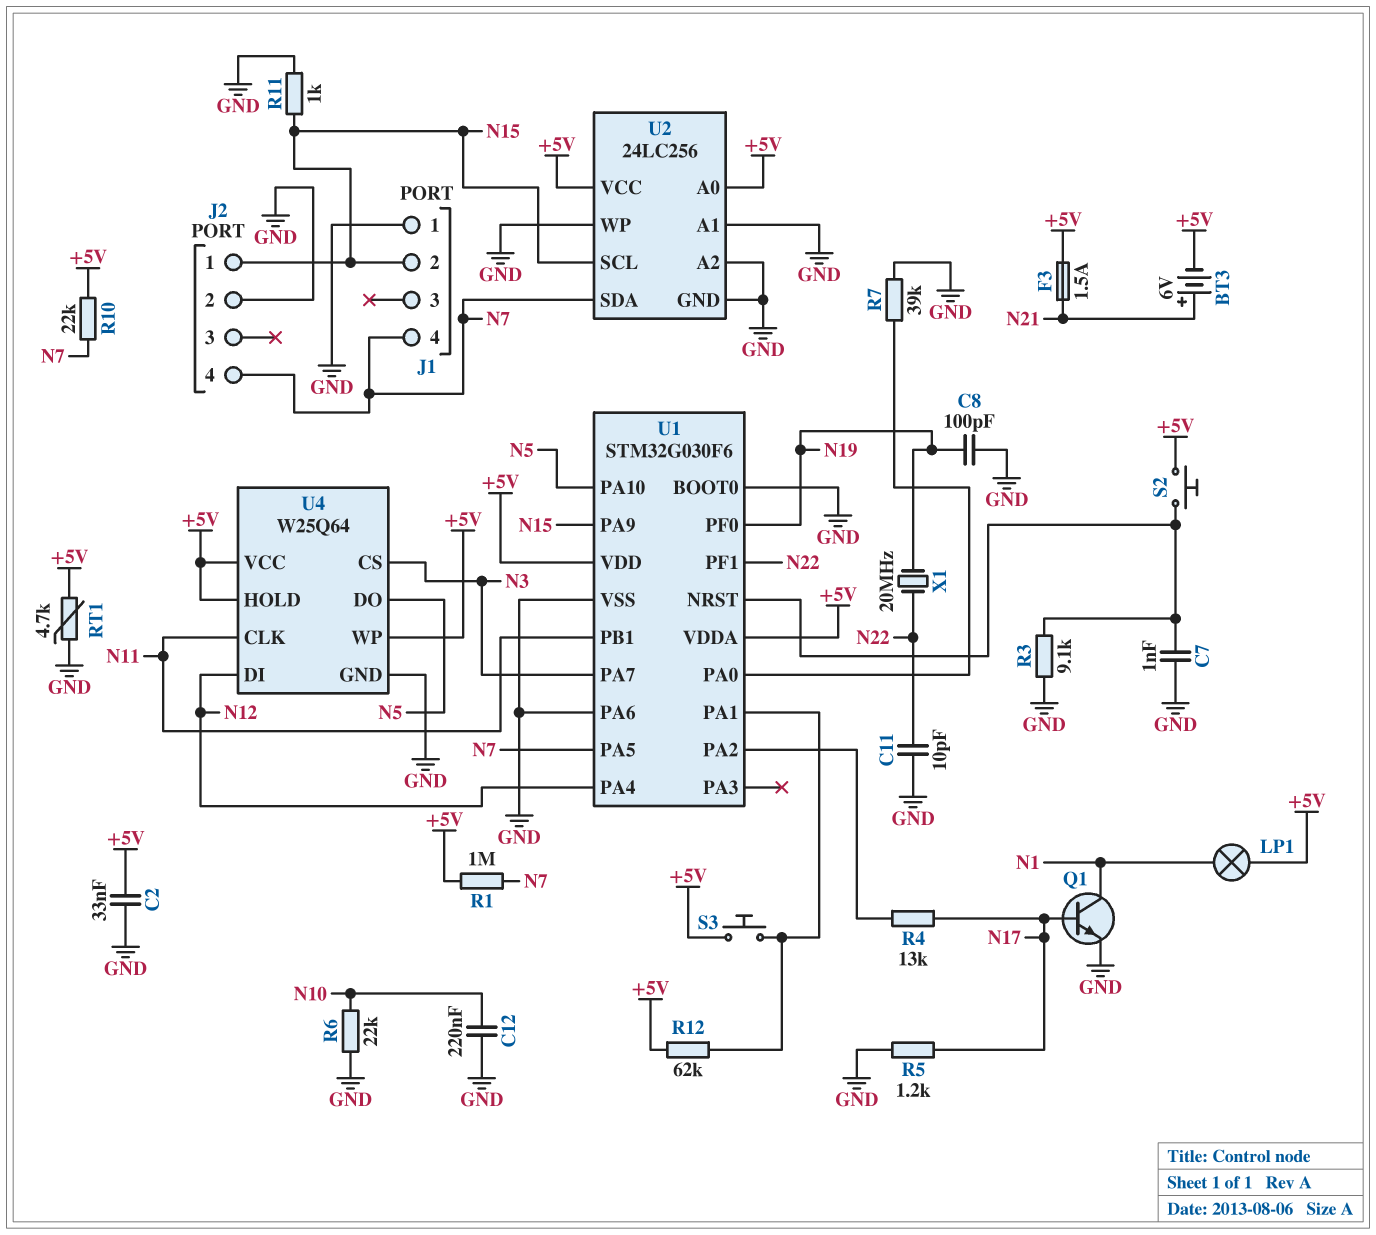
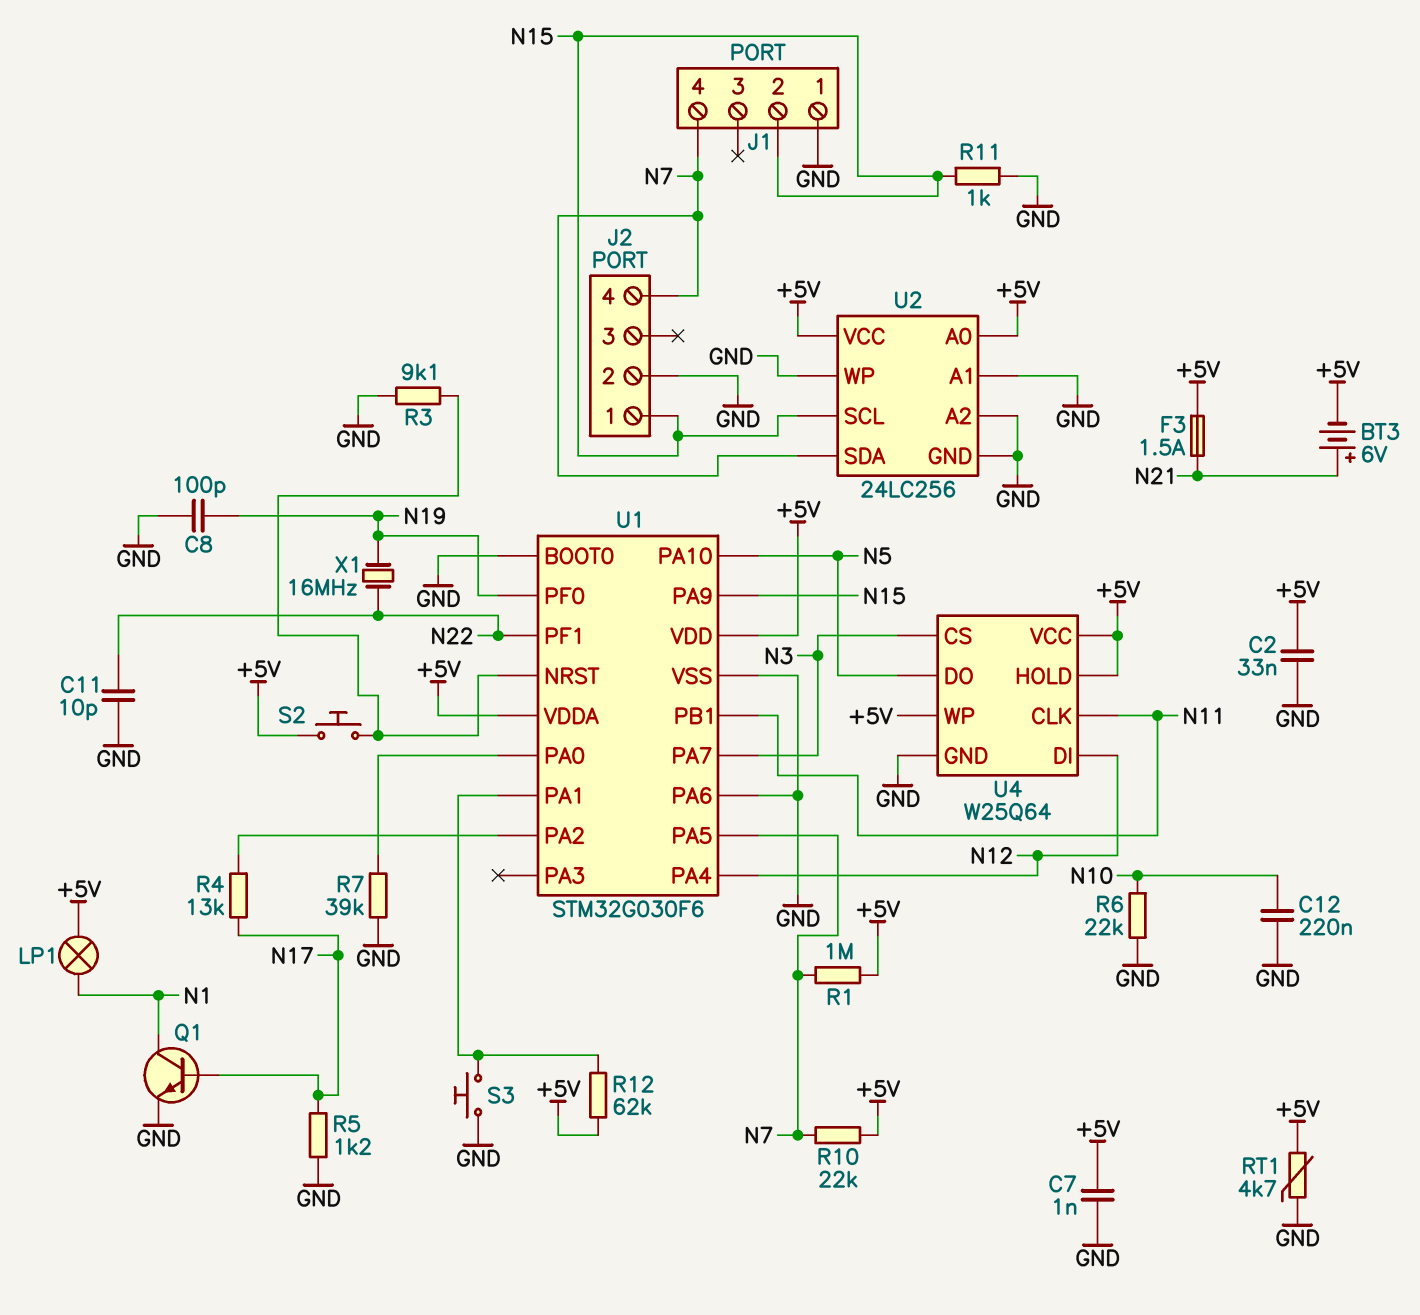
C7: 1nF (GND, U1/NRST) -> 1nF (+5V, GND)
S3: button (+5V, U1/PA1) -> button (GND, U1/PA1)
X1: 20MHz (N19, N22) -> 16MHz (N19, N22)

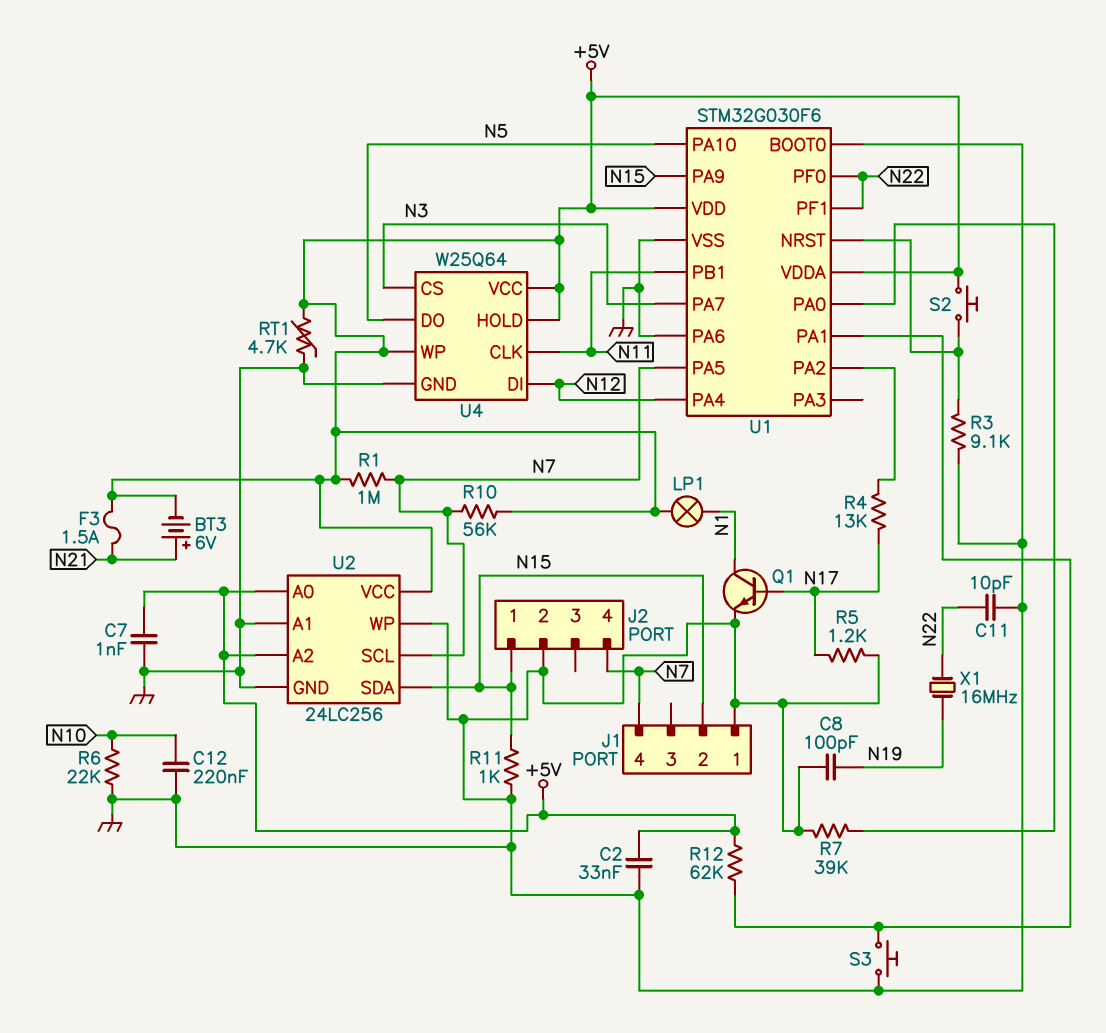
R10: 22k (+5V, N7) -> 56k (+5V, N7)
U1 pin PF0: N19 -> N22
U2 pin A2: GND -> +5V
U2 pin SCL: N15 -> N7
U2 pin SDA: N7 -> N15

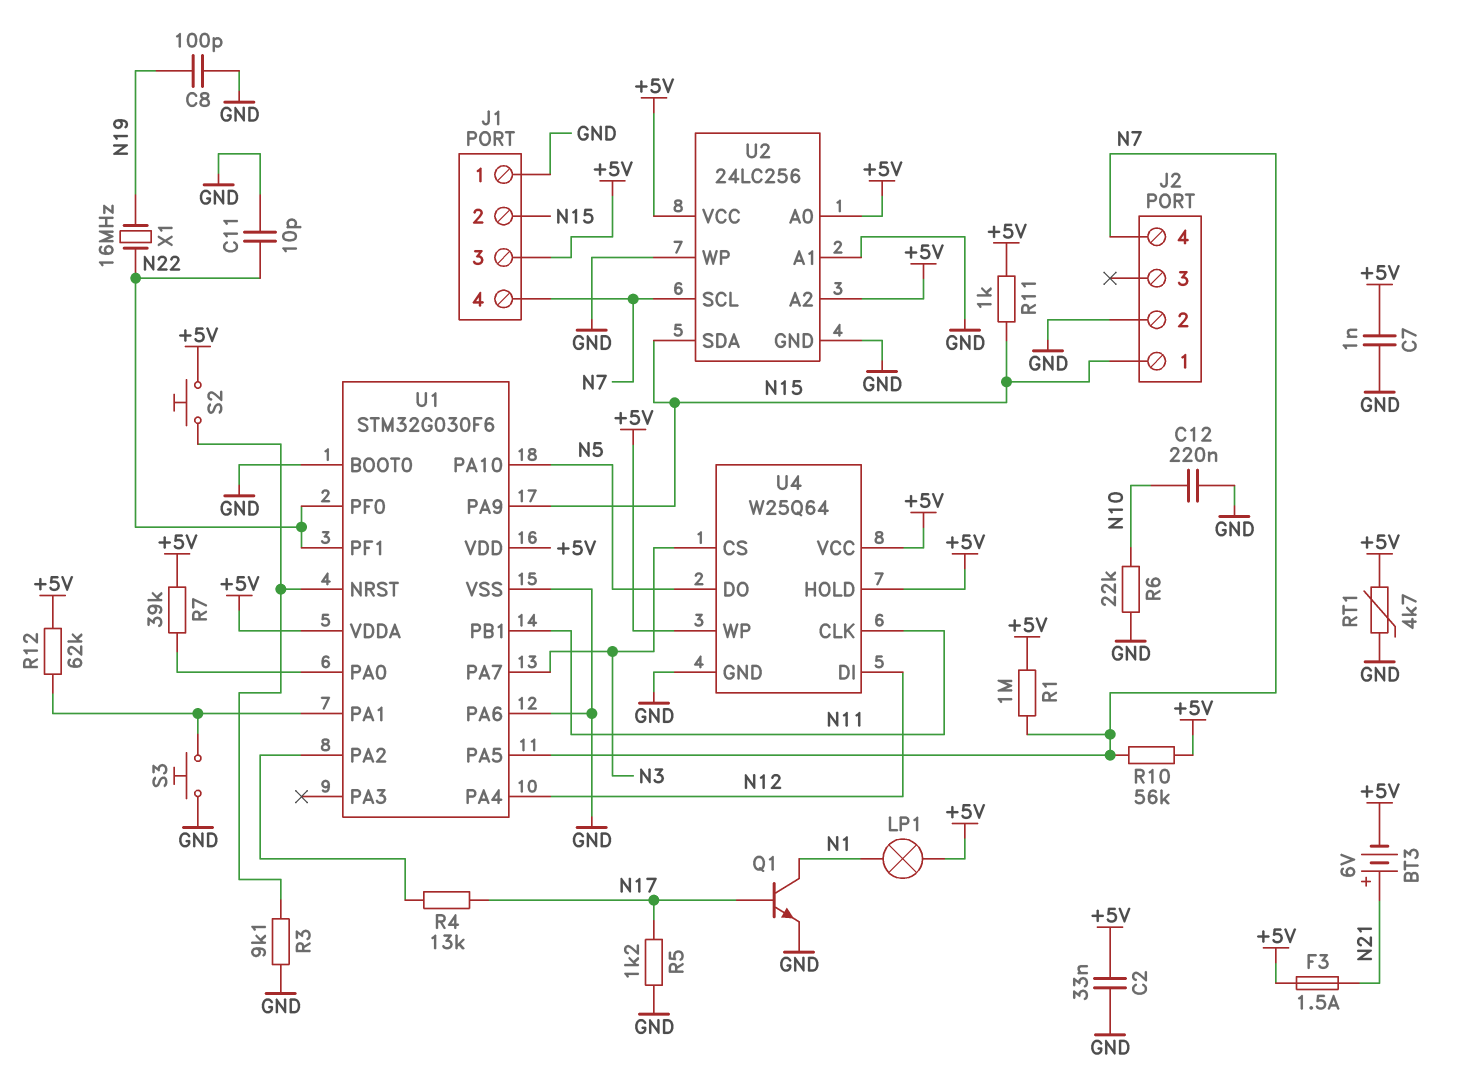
J1 pin 3: none -> +5V
R7: 39k (GND, U1/PA0) -> 39k (+5V, U1/PA0)
R11: 1k (GND, N15) -> 1k (+5V, N15)

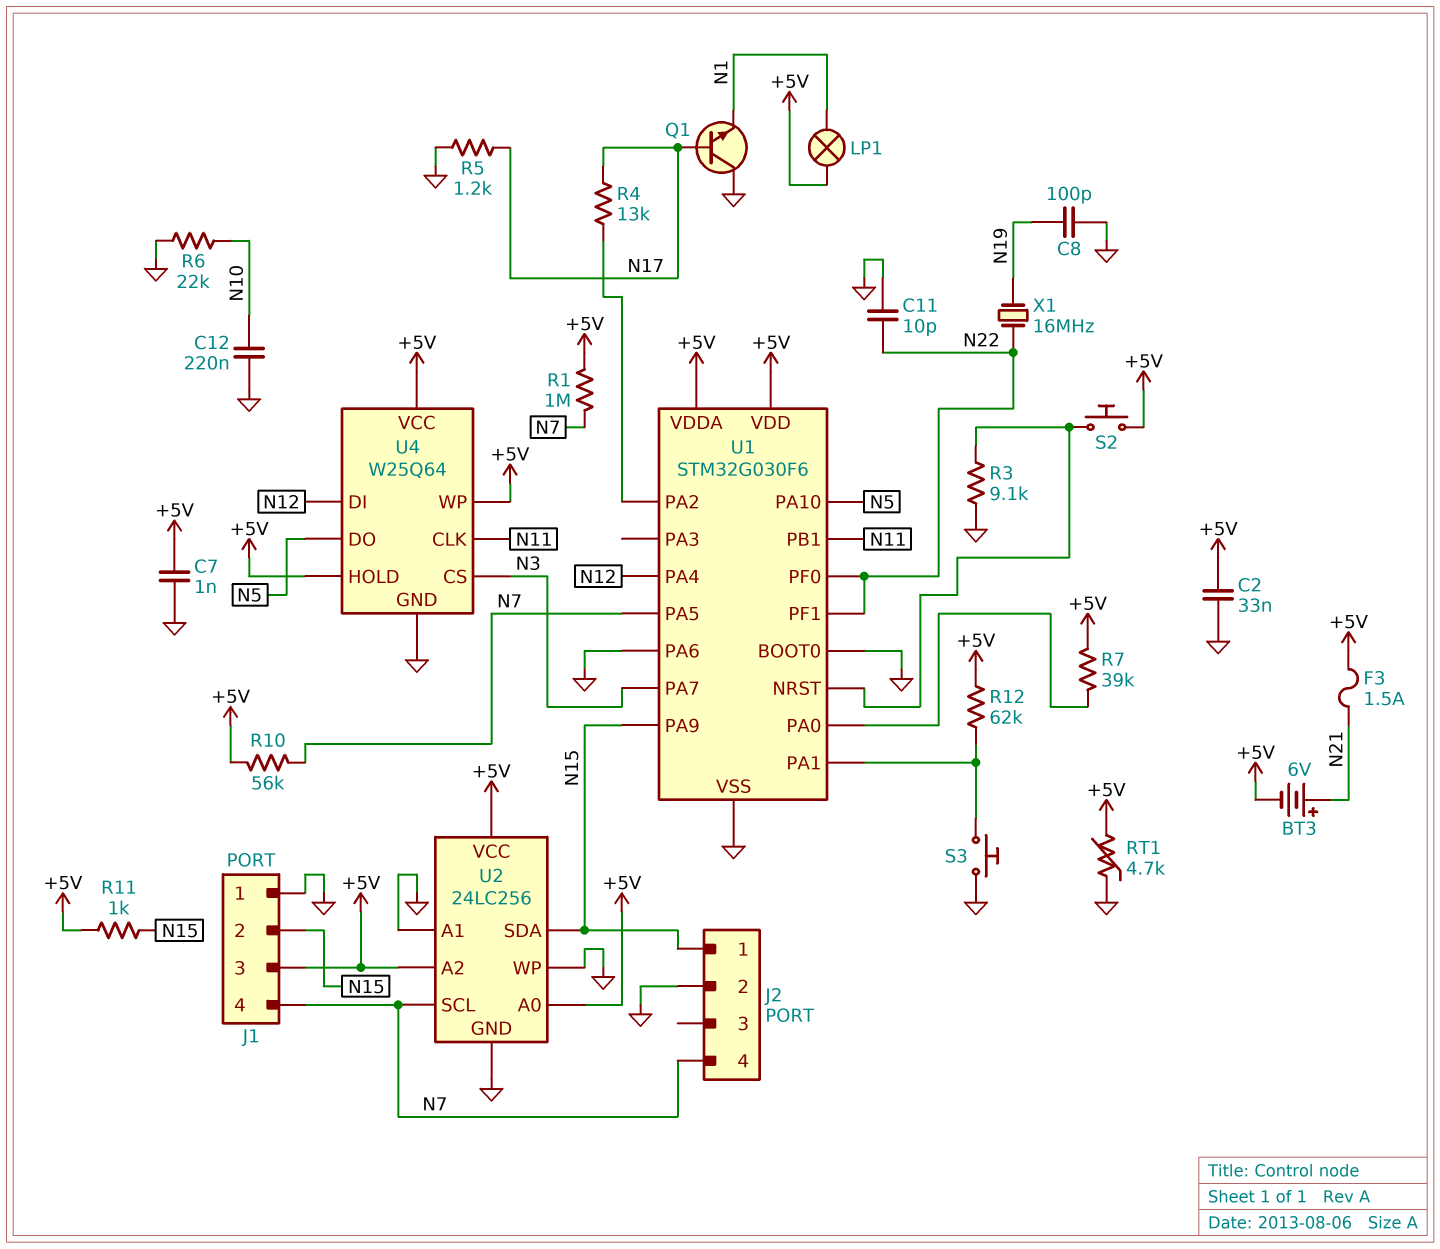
Q1: NPN (B N17, C N1, E GND) -> NPN (B N17, C GND, E N1)

